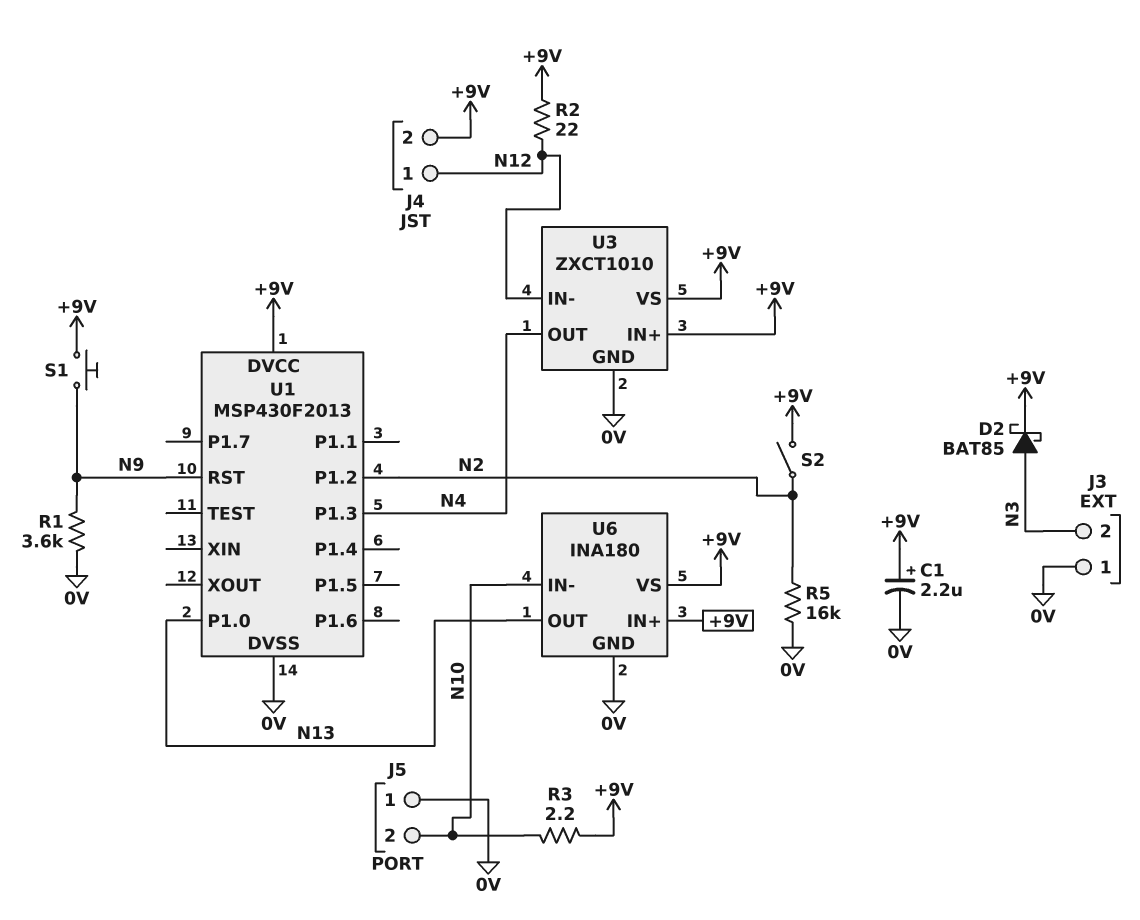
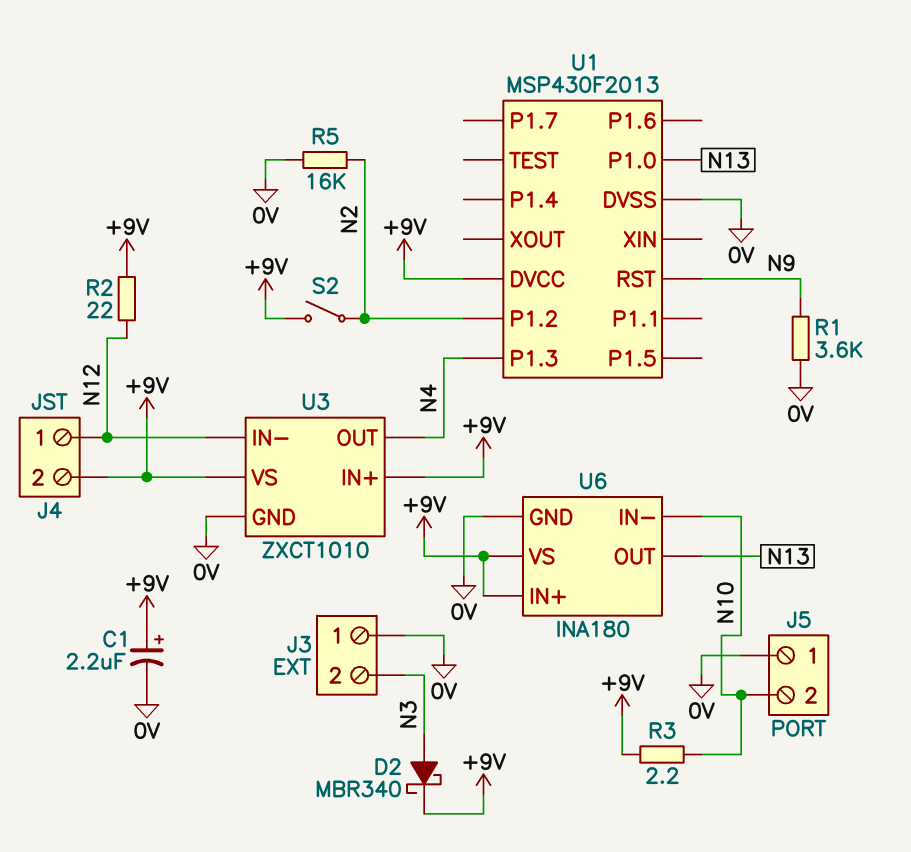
D2: schottky BAT85 (A N3, K +9V) -> schottky MBR340 (A N3, K +9V)
S1: button (+9V, N9) -> none

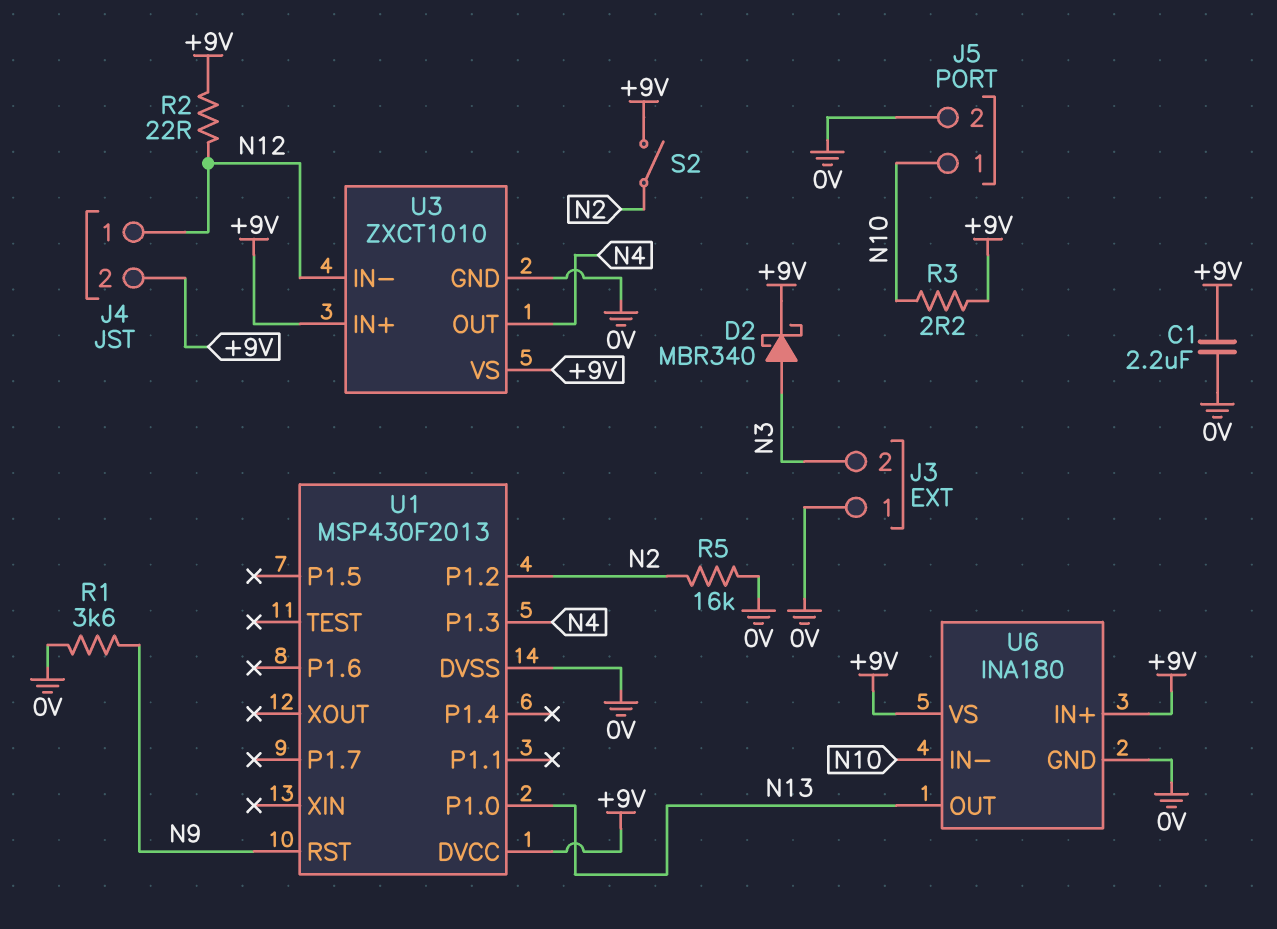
C1: 2.2uF (plus +9V, minus 0V) -> 2.2uF (+9V, 0V)
J5 pin 1: 0V -> N10
J5 pin 2: N10 -> 0V

